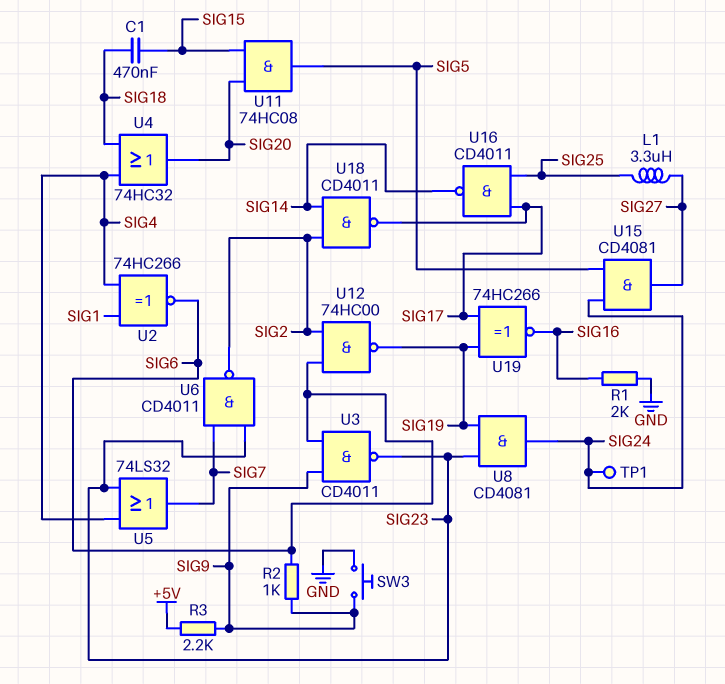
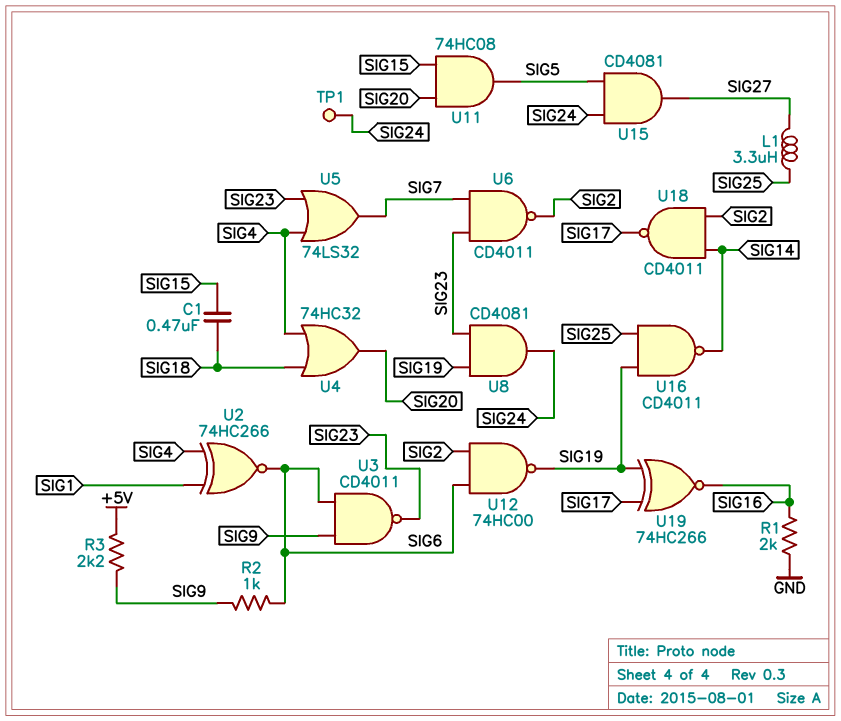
SW3: button (GND, SIG9) -> none
U16: NAND CD4011 (in SIG17, in SIG25, out SIG14) -> NAND CD4011 (in SIG19, in SIG25, out SIG14)

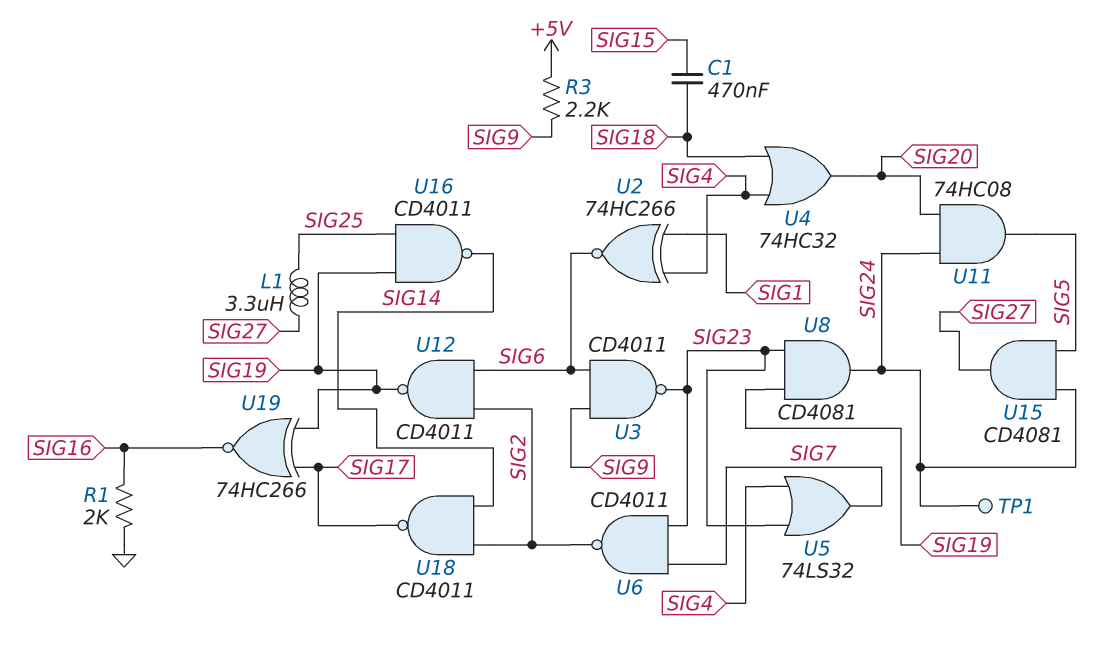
R2: 1k (SIG6, SIG9) -> none
U11: AND 74HC08 (in SIG15, in SIG20, out SIG5) -> AND 74HC08 (in SIG20, in SIG24, out SIG5)
U12: NAND 74HC00 (in SIG2, in SIG6, out SIG19) -> NAND CD4011 (in SIG2, in SIG6, out SIG19)

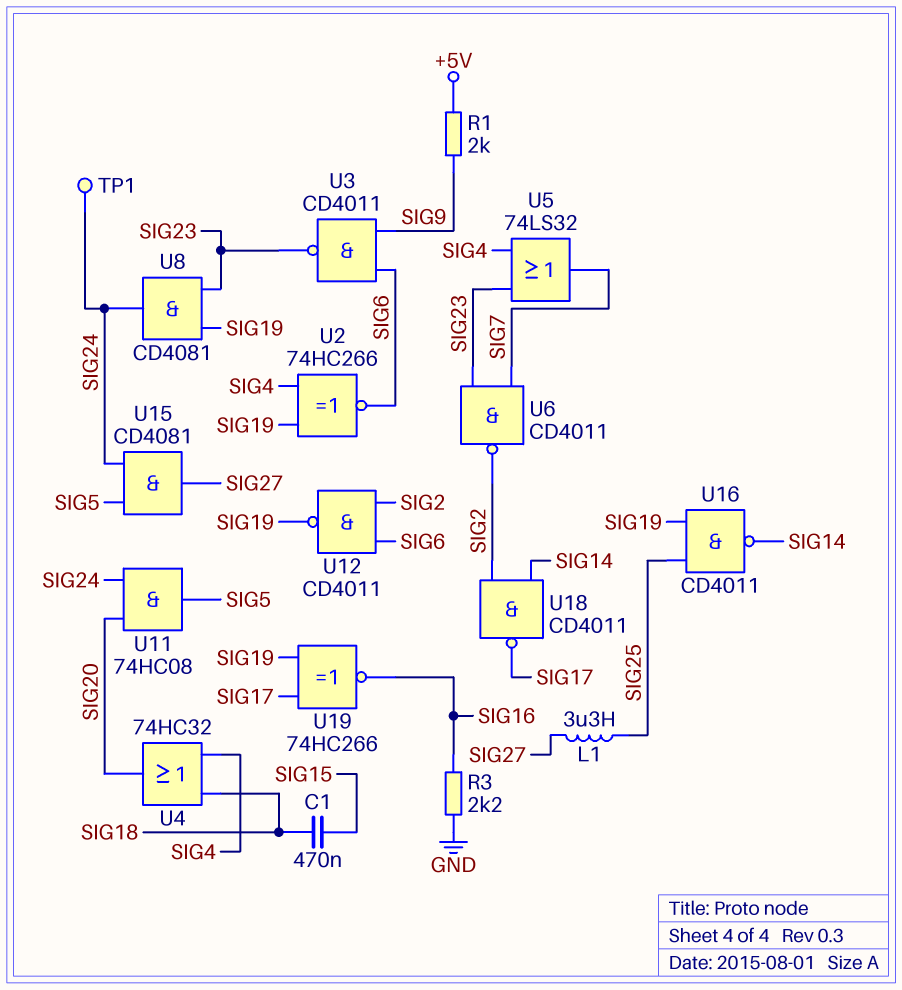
R1: 2k (GND, SIG16) -> 2k (+5V, SIG9)
R3: 2.2k (+5V, SIG9) -> 2.2k (GND, SIG16)
U2: XNOR 74HC266 (in SIG1, in SIG4, out SIG6) -> XNOR 74HC266 (in SIG4, in SIG19, out SIG6)

